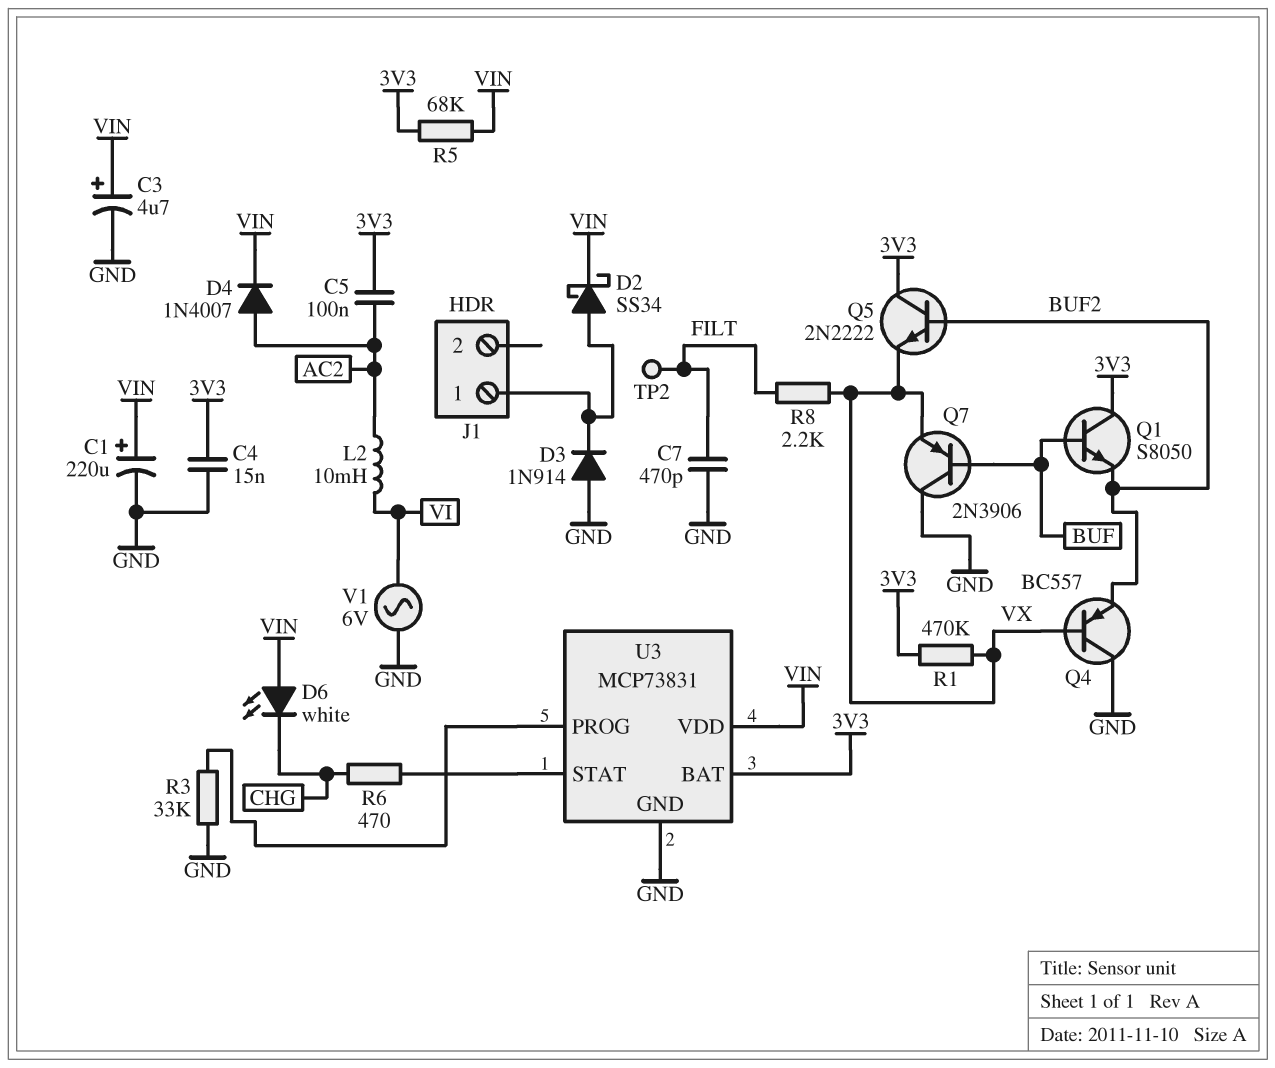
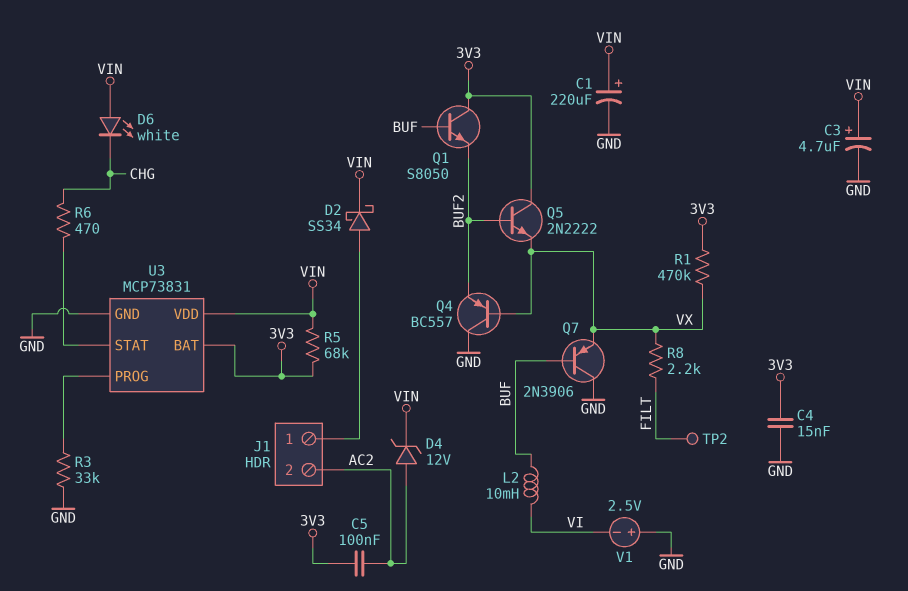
C7: 470pF (FILT, GND) -> none
D3: diode 1N914 (A GND, K J1/1) -> none
D4: diode 1N4007 (A AC2, K VIN) -> zener 12V (A AC2, K VIN)
J1 pin 2: none -> AC2
L2: 10mH (AC2, VI) -> 10mH (BUF, VI)
V1: AC 6V (GND, VI) -> 2.5V (plus GND, minus VI)

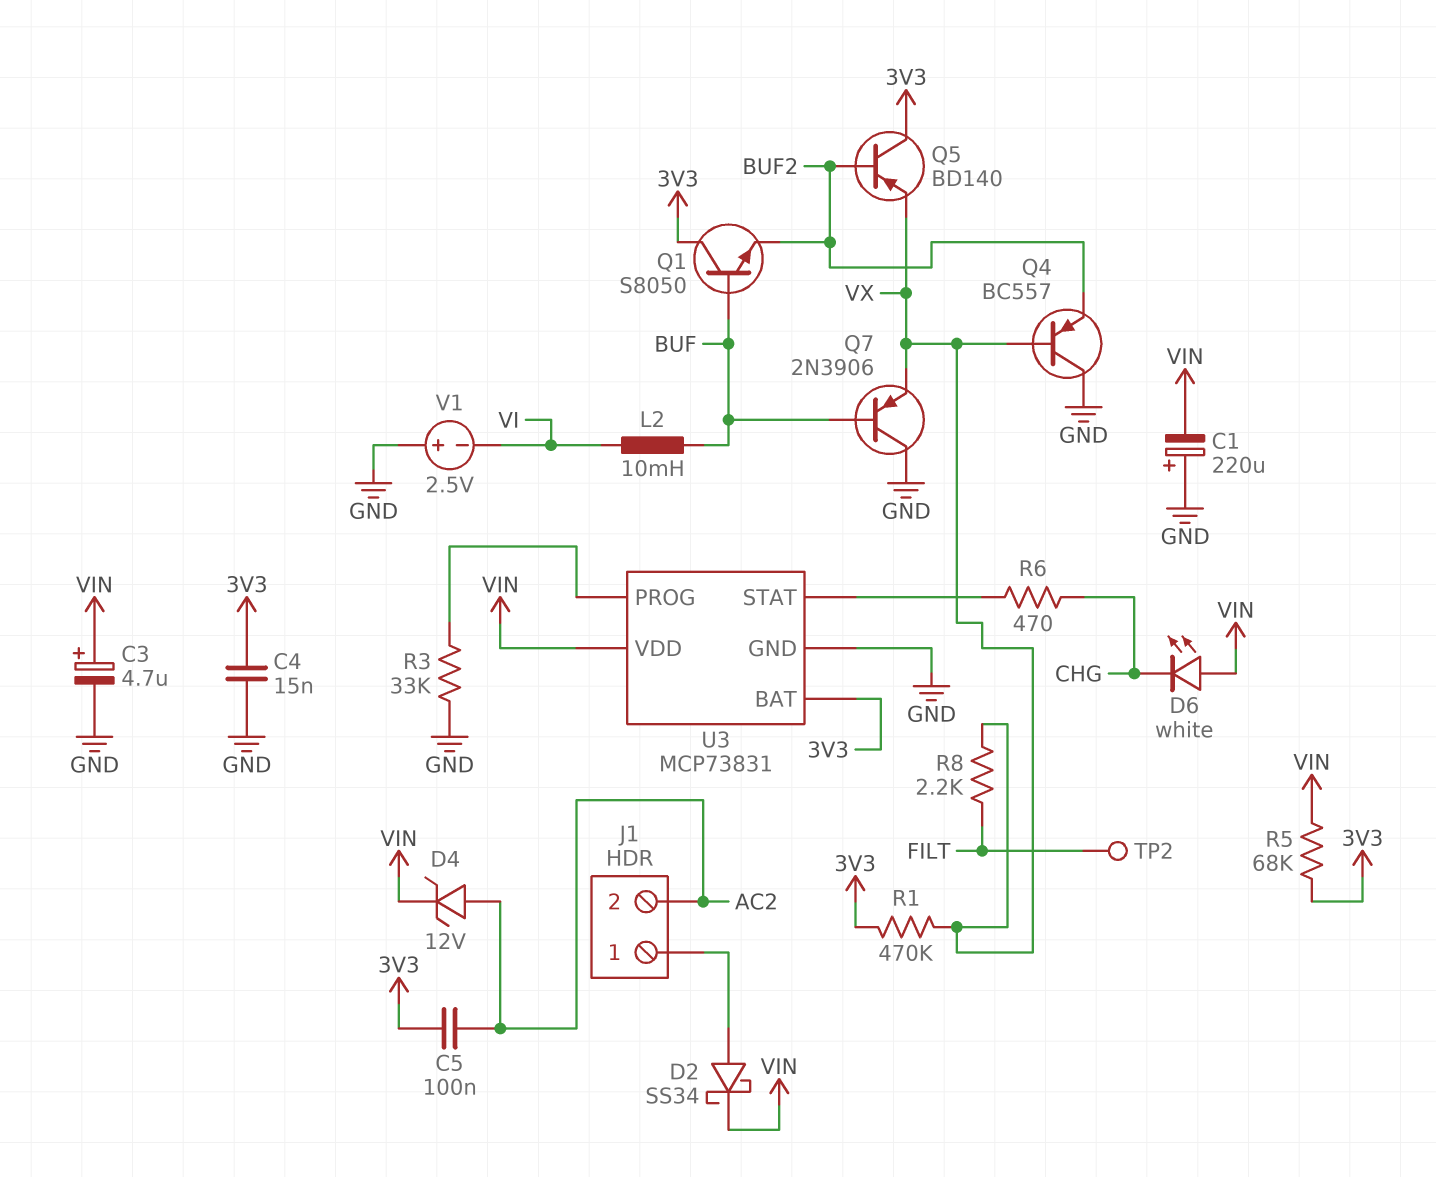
C1: 220uF (plus VIN, minus GND) -> 220uF (plus GND, minus VIN)
Q5: NPN 2N2222 (B BUF2, C 3V3, E VX) -> PNP BD140 (B BUF2, C 3V3, E VX)

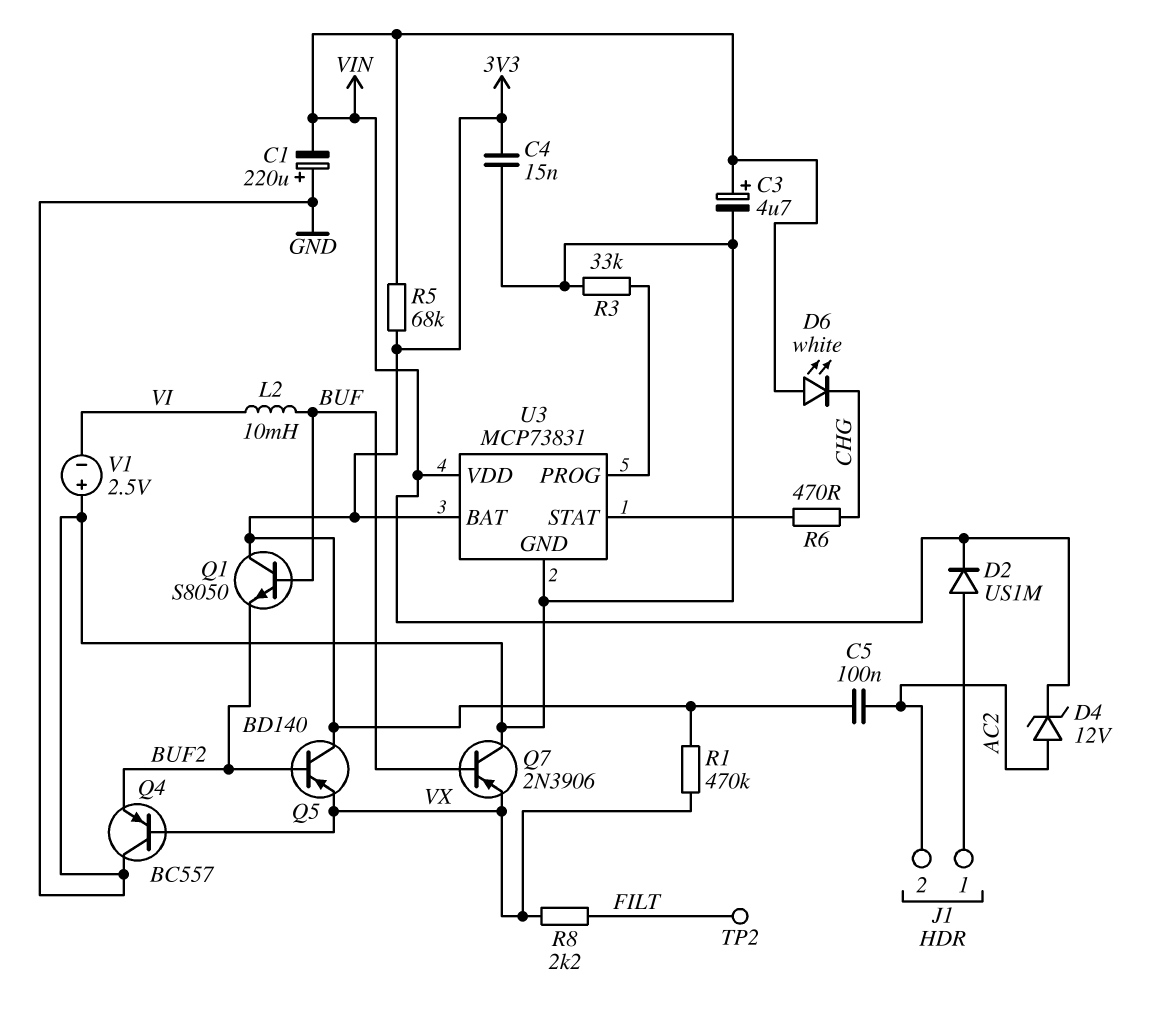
D2: schottky SS34 (A J1/1, K VIN) -> diode US1M (A J1/1, K VIN)

